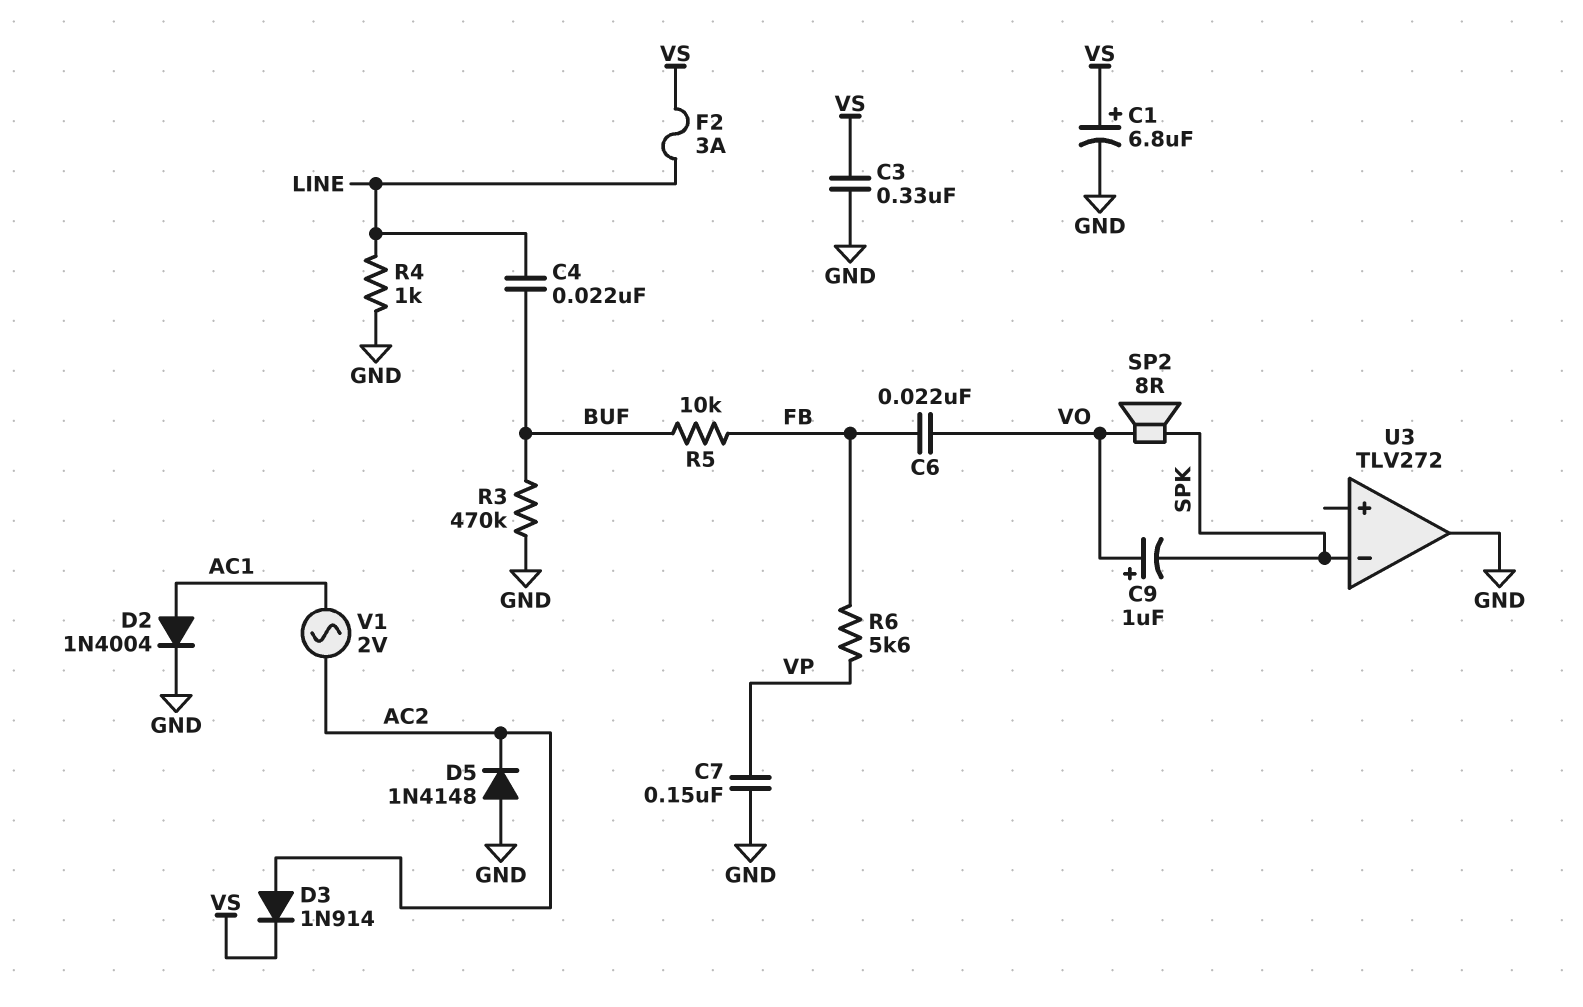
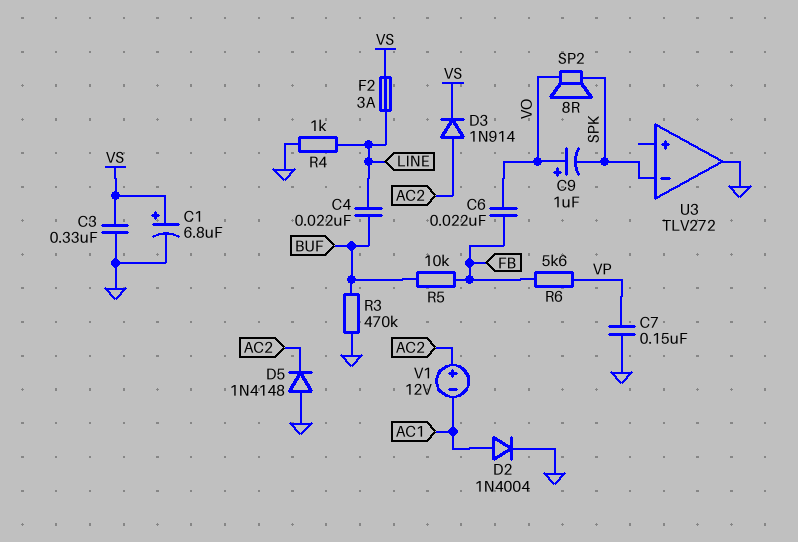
V1: AC 2V (AC1, AC2) -> 12V (plus AC2, minus AC1)

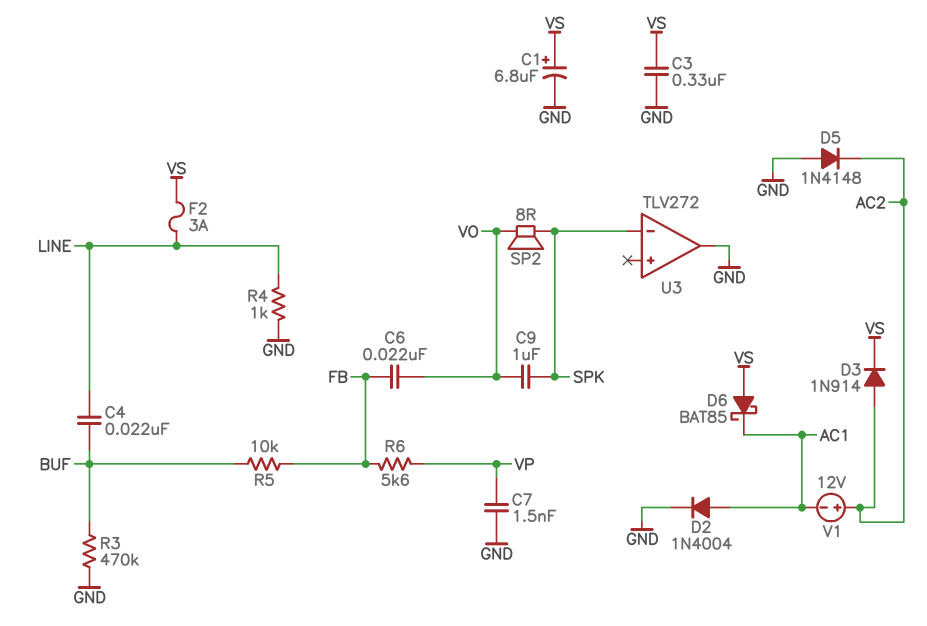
C7: 150nF (GND, VP) -> 1.5nF (GND, VP)
C9: 1uF (plus VO, minus SPK) -> 1uF (SPK, VO)
D6: none -> schottky BAT85 (A VS, K AC1)

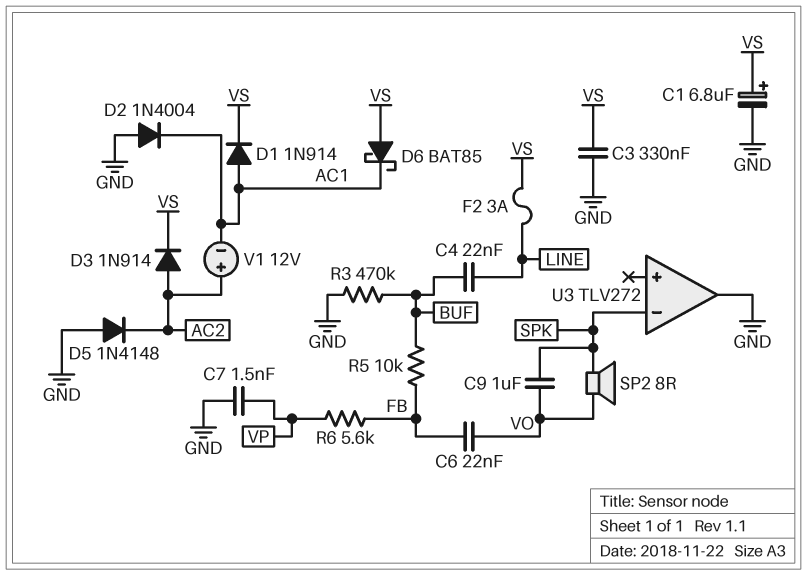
D1: none -> diode 1N914 (A AC1, K VS)
D2: diode 1N4004 (A AC1, K GND) -> diode 1N4004 (A GND, K AC1)
R4: 1k (GND, LINE) -> none

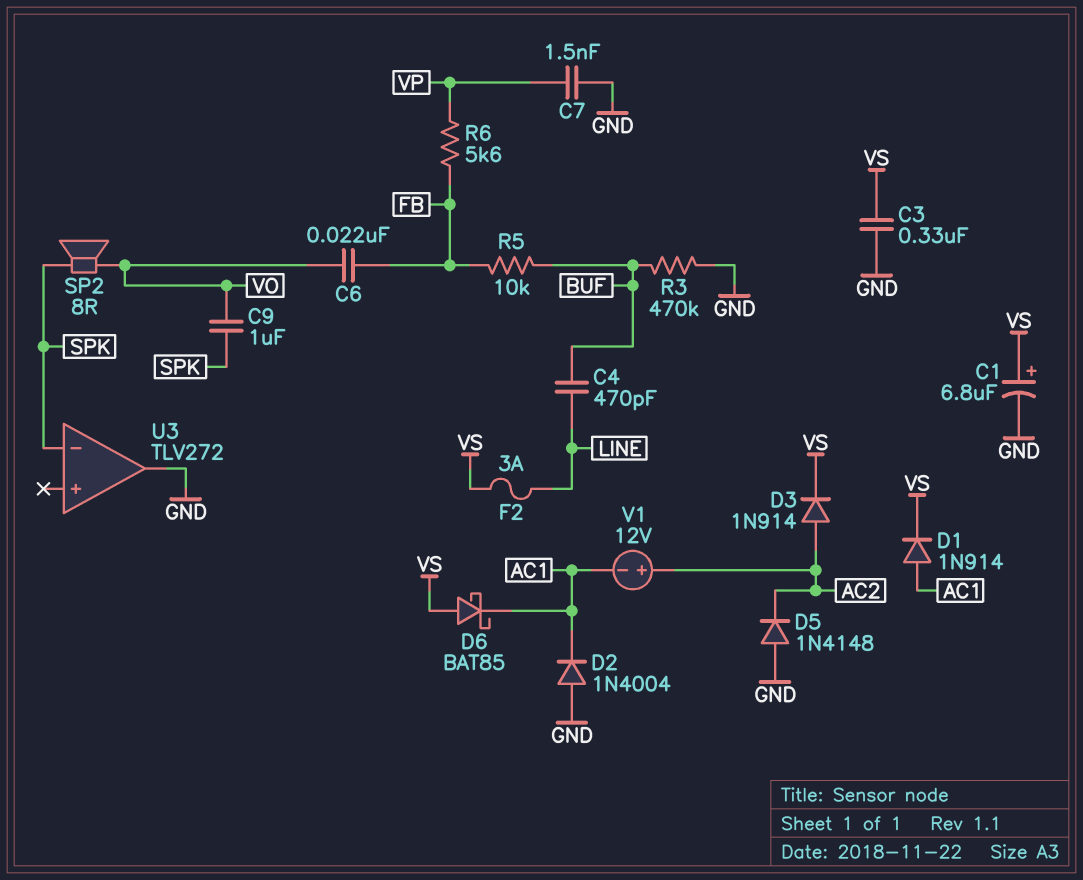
C4: 22nF (BUF, LINE) -> 470pF (BUF, LINE)

